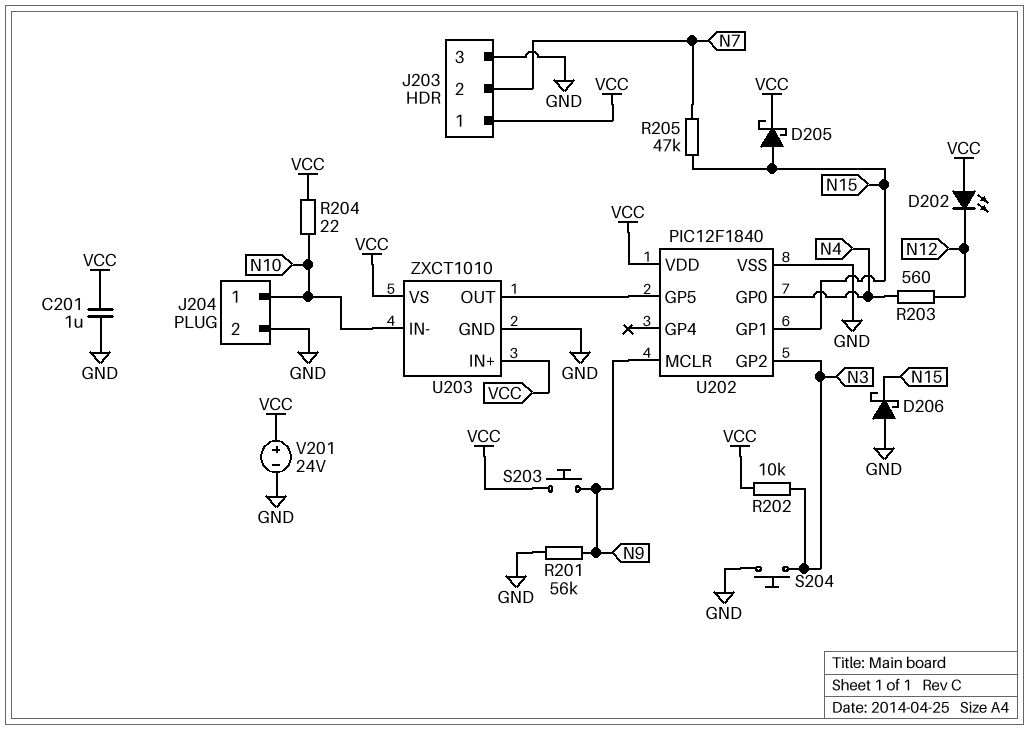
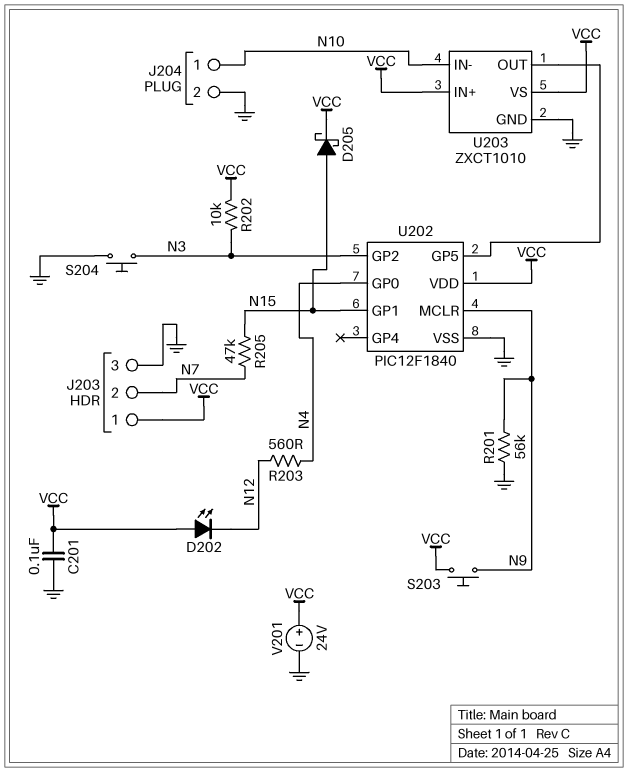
C201: 1uF (GND, VCC) -> 100nF (GND, VCC)
D206: schottky (A GND, K N15) -> none
R204: 22 (N10, VCC) -> none

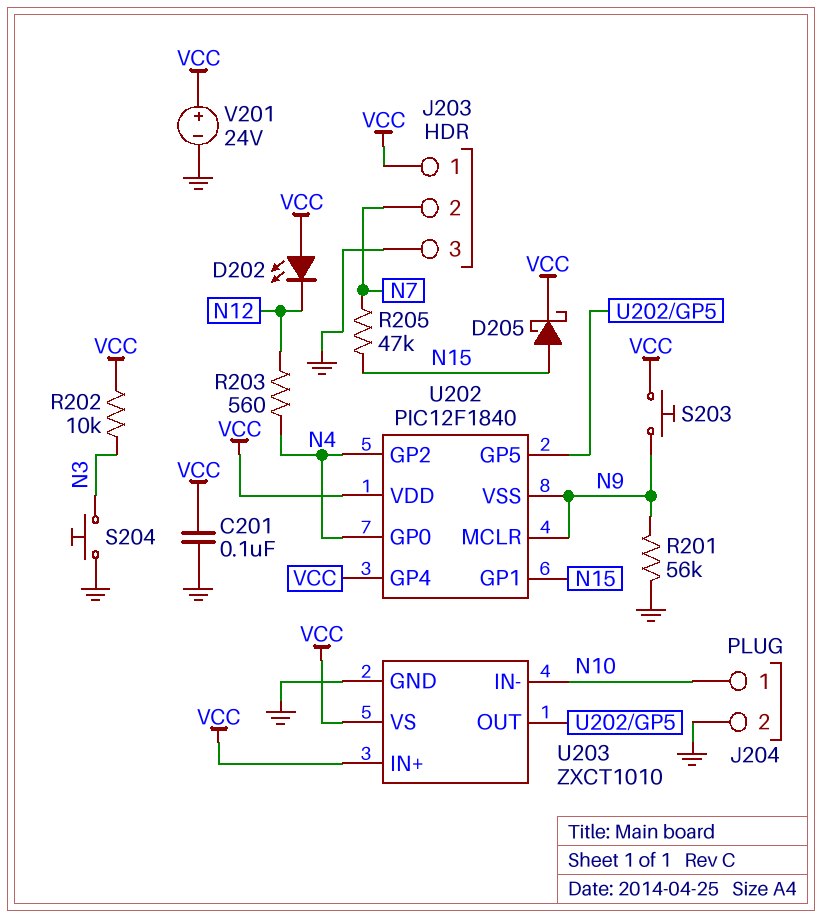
U202 pin GP2: N3 -> N4
U202 pin GP4: none -> VCC
U202 pin VSS: GND -> N9

